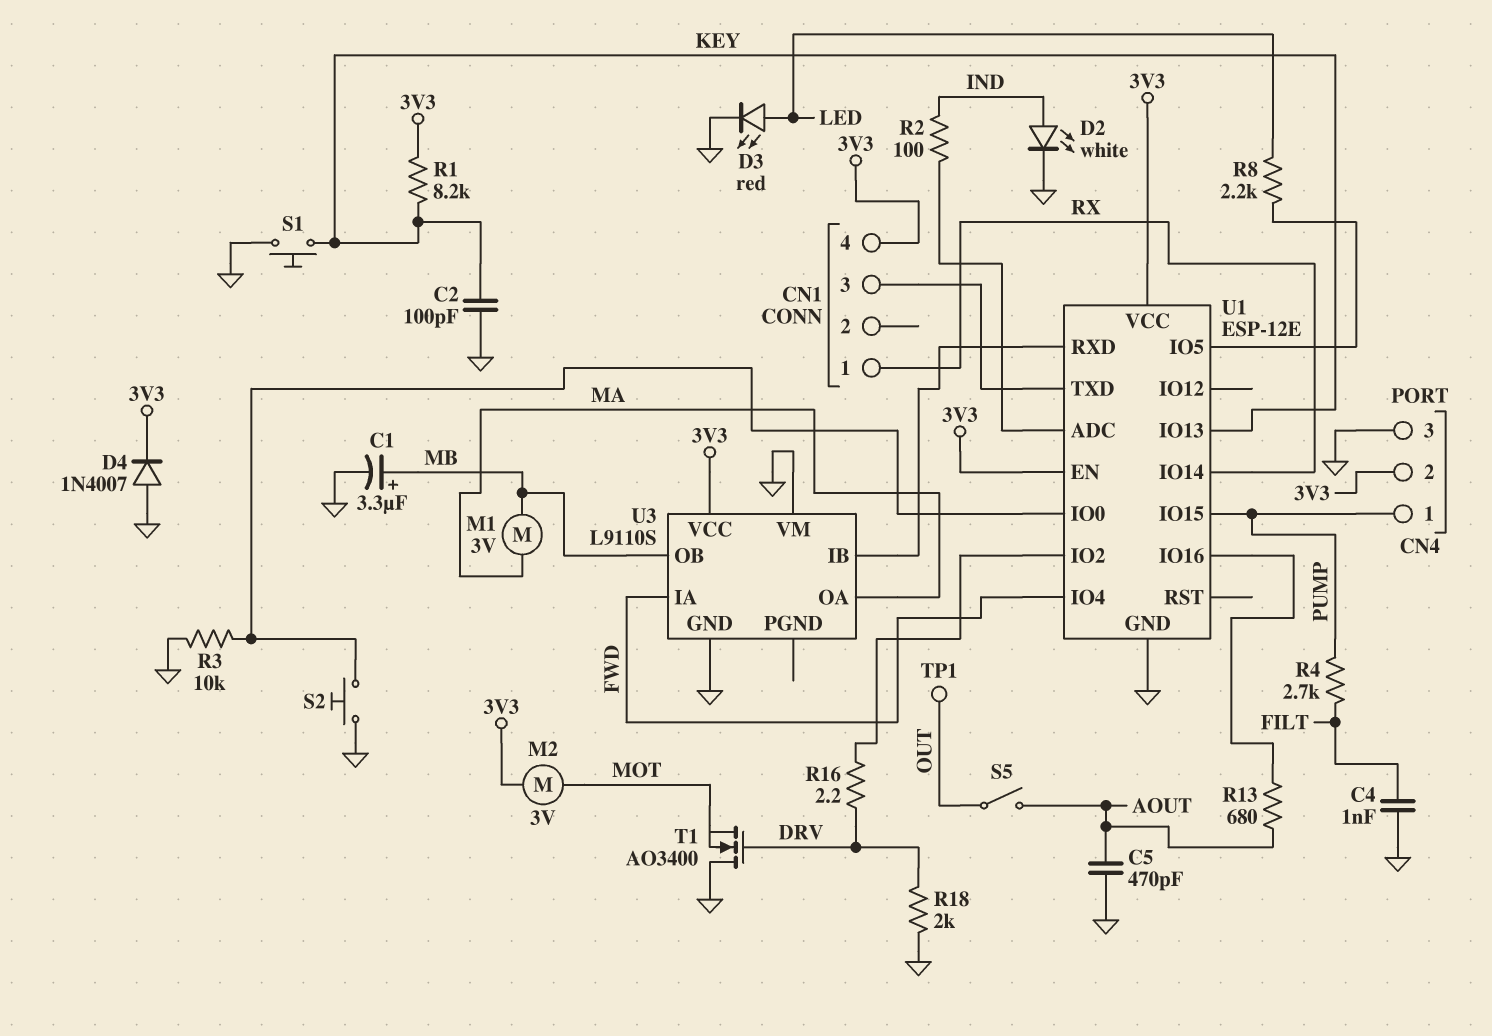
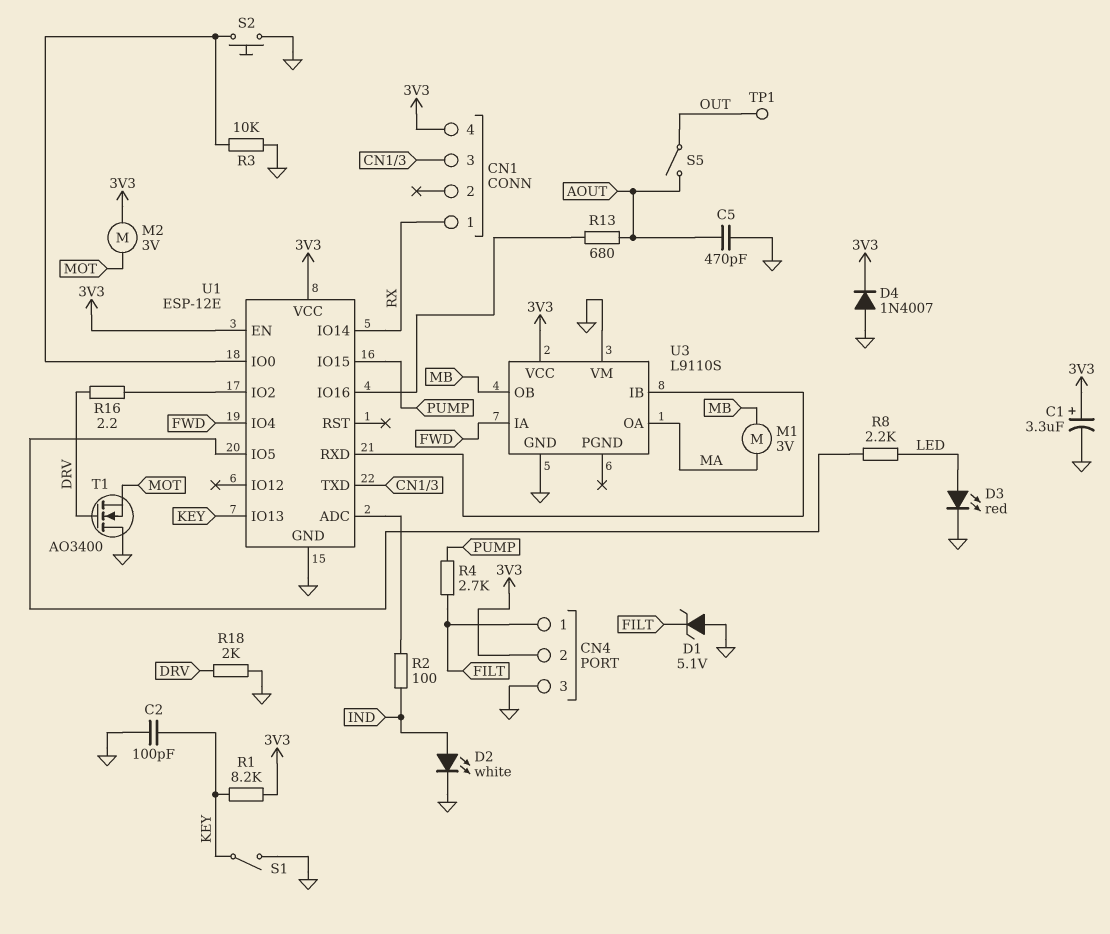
C1: 3.3uF (plus MB, minus GND) -> 3.3uF (plus 3V3, minus GND)
C4: 1nF (FILT, GND) -> none
CN4 pin 1: PUMP -> FILT
D1: none -> zener 5.1V (A GND, K FILT)
S1: button (GND, KEY) -> switch (GND, KEY)

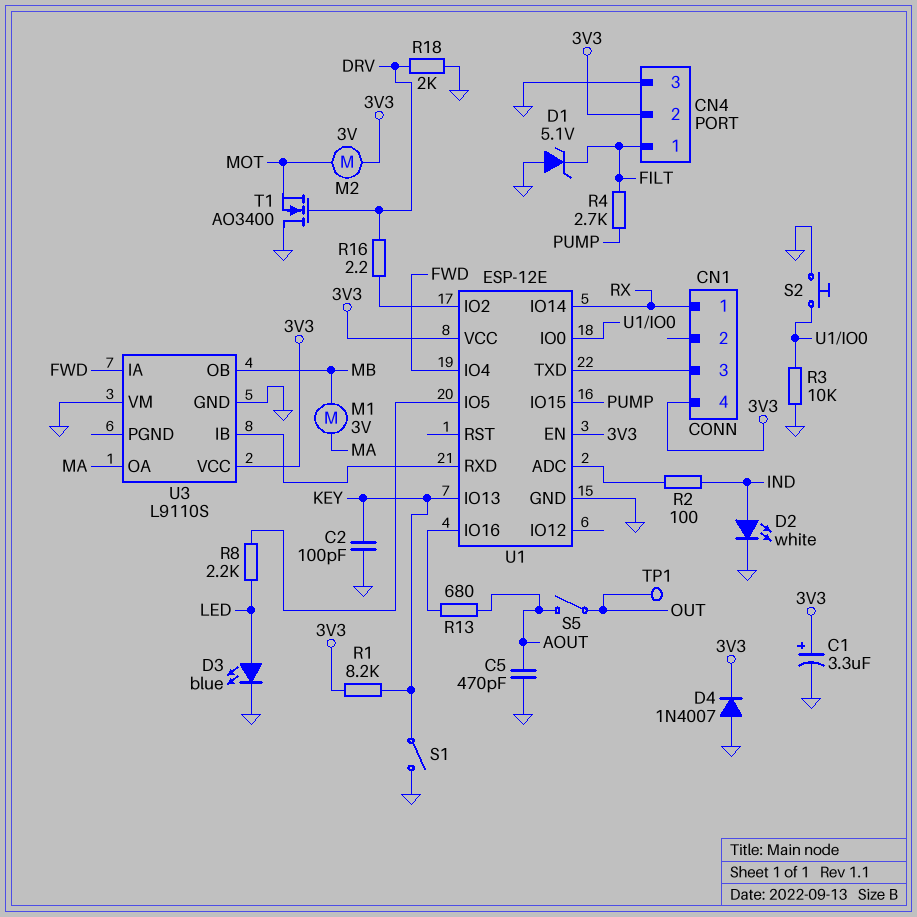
D3: LED red (A LED, K GND) -> LED blue (A LED, K GND)

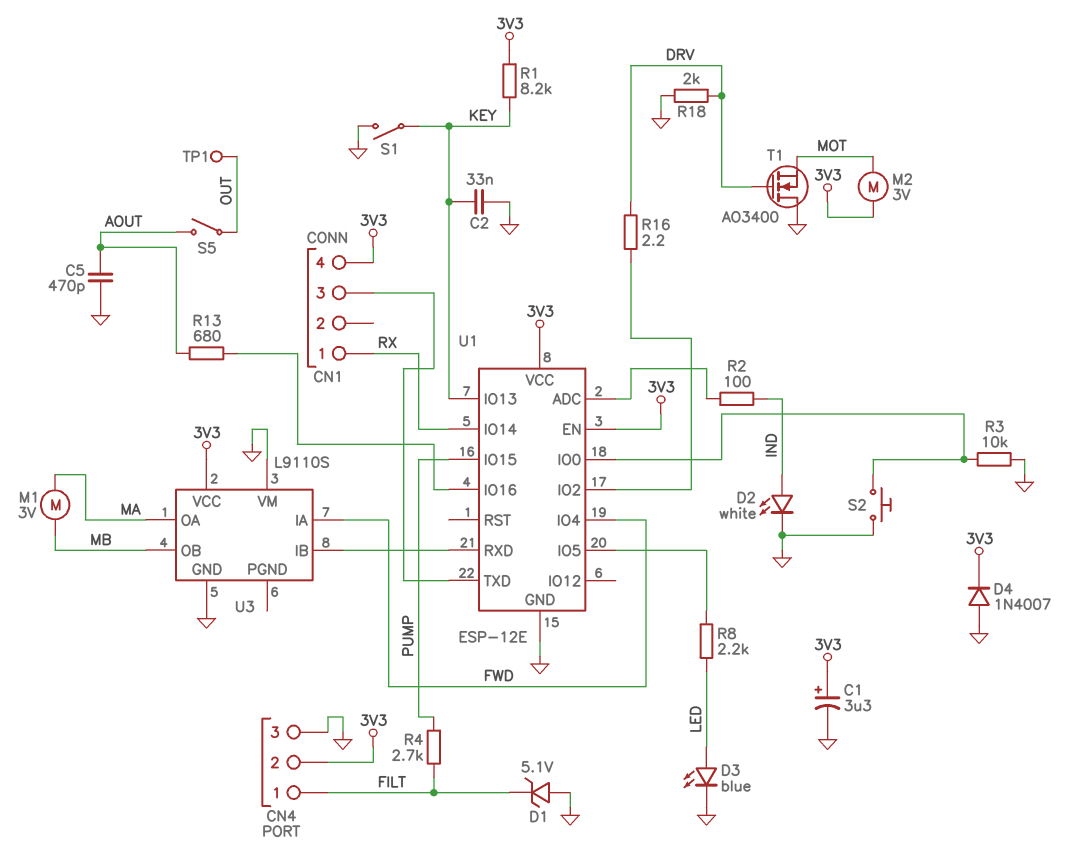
C2: 100pF (GND, KEY) -> 33nF (GND, KEY)

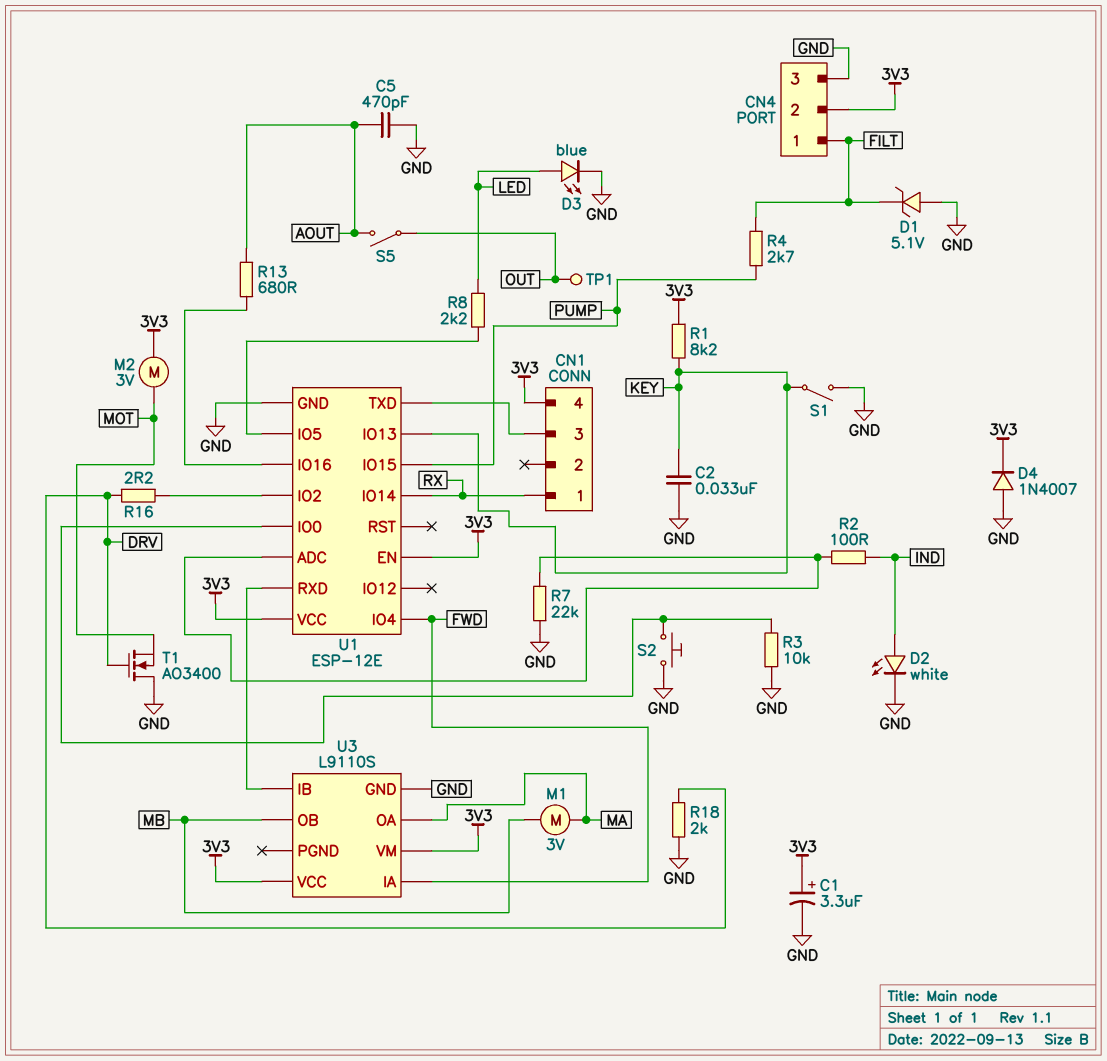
R7: none -> 22k (GND, U1/ADC)
U3 pin VM: GND -> 3V3

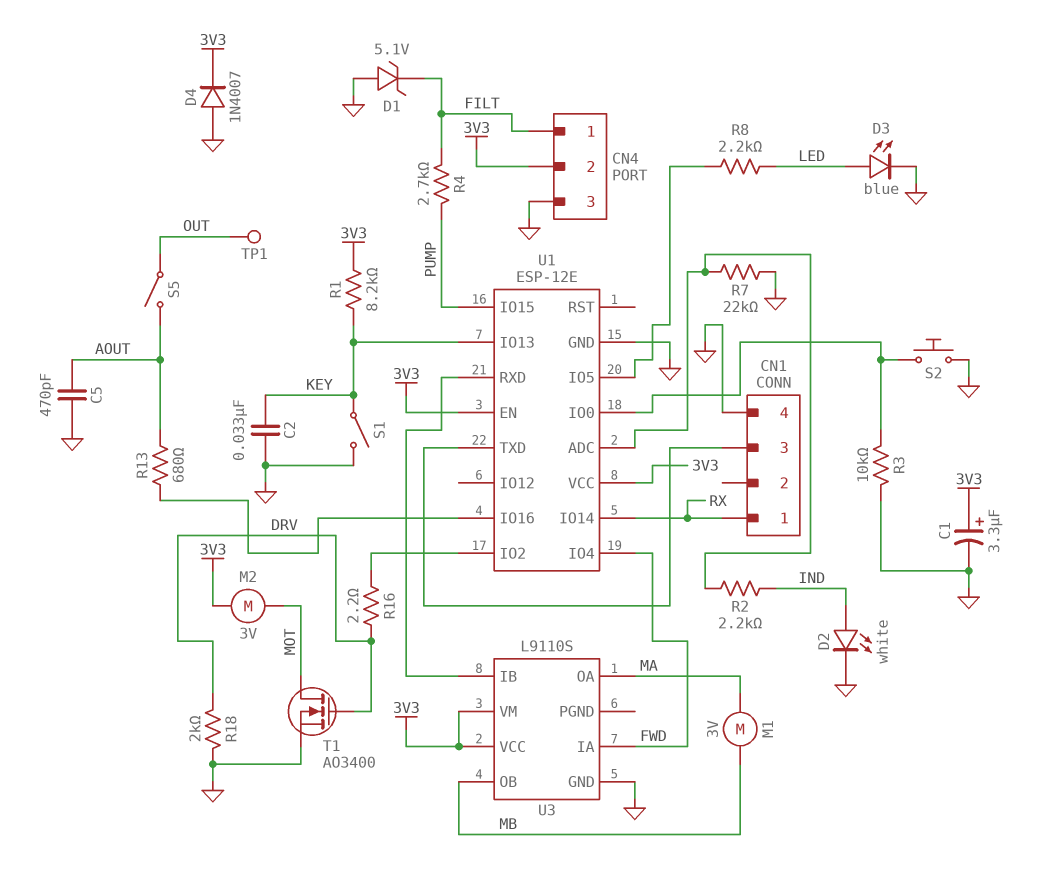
CN1 pin 4: 3V3 -> GND
R2: 100 (IND, U1/ADC) -> 2.2k (IND, U1/ADC)
T1: NMOS AO3400 (G DRV, D GND, S MOT) -> NMOS AO3400 (G DRV, D MOT, S GND)

